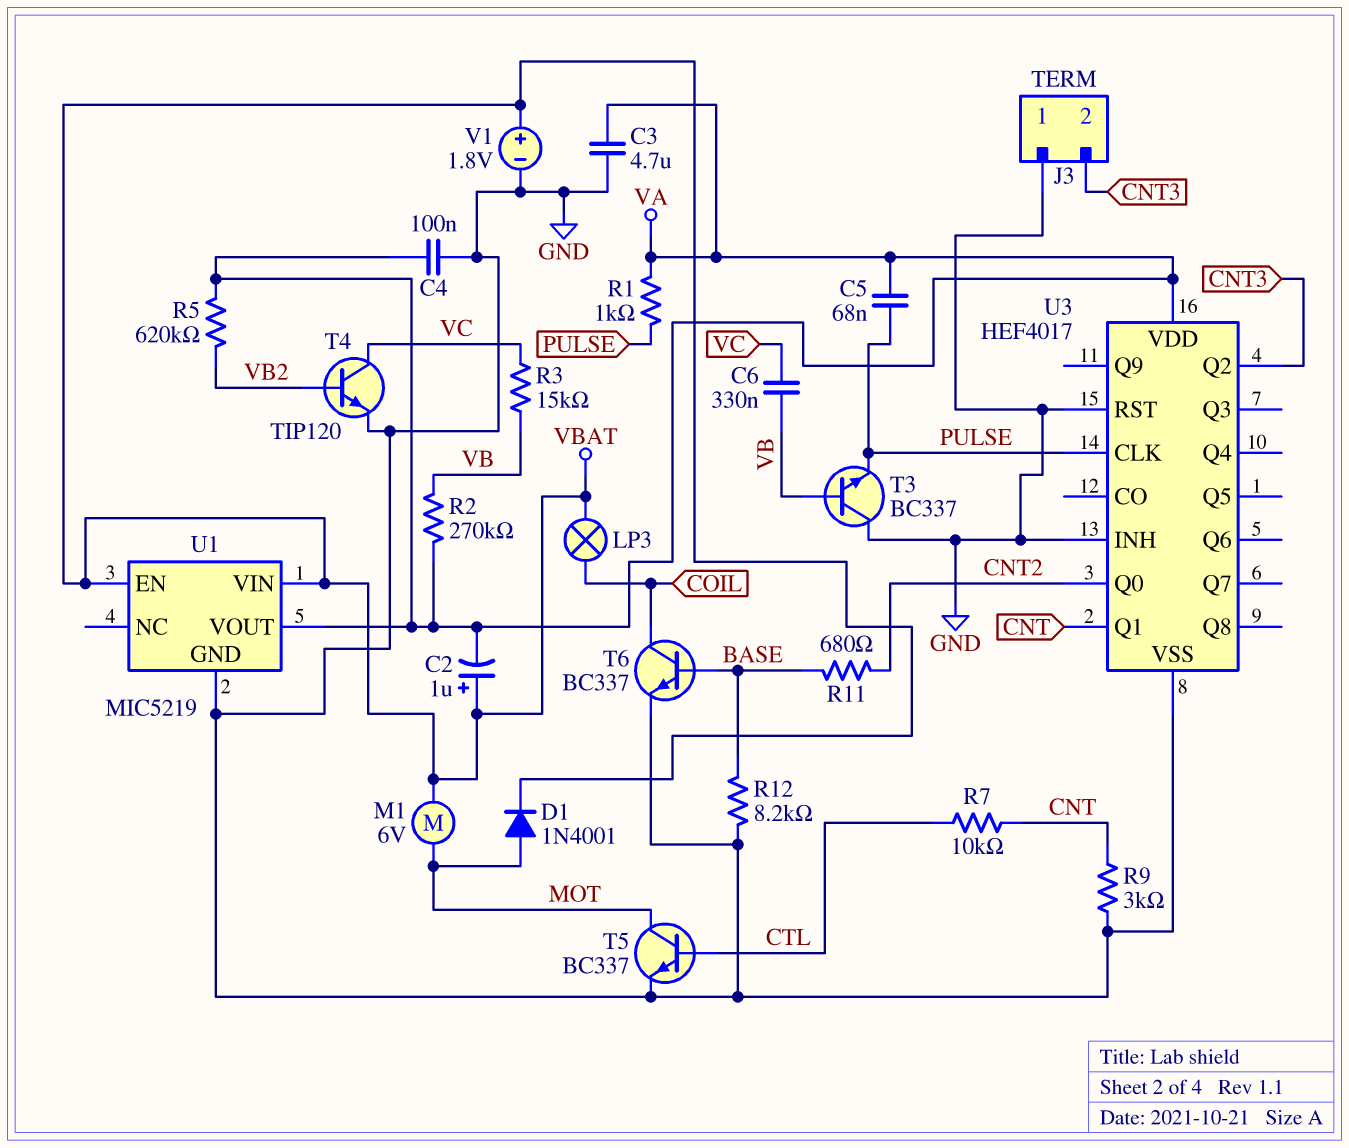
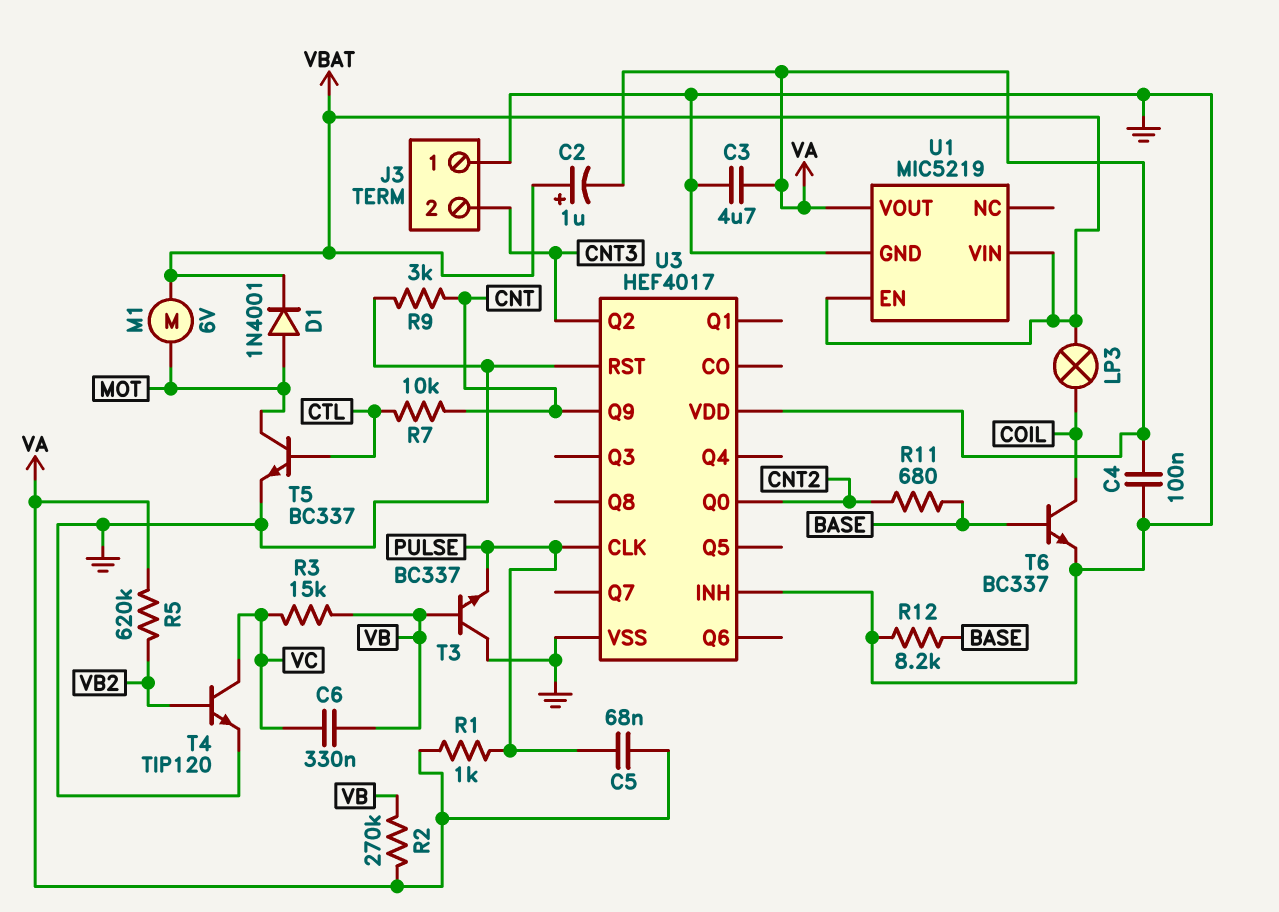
U3 pin Q1: CNT -> none
U3 pin Q9: none -> CNT
V1: 1.8V (plus VBAT, minus GND) -> none

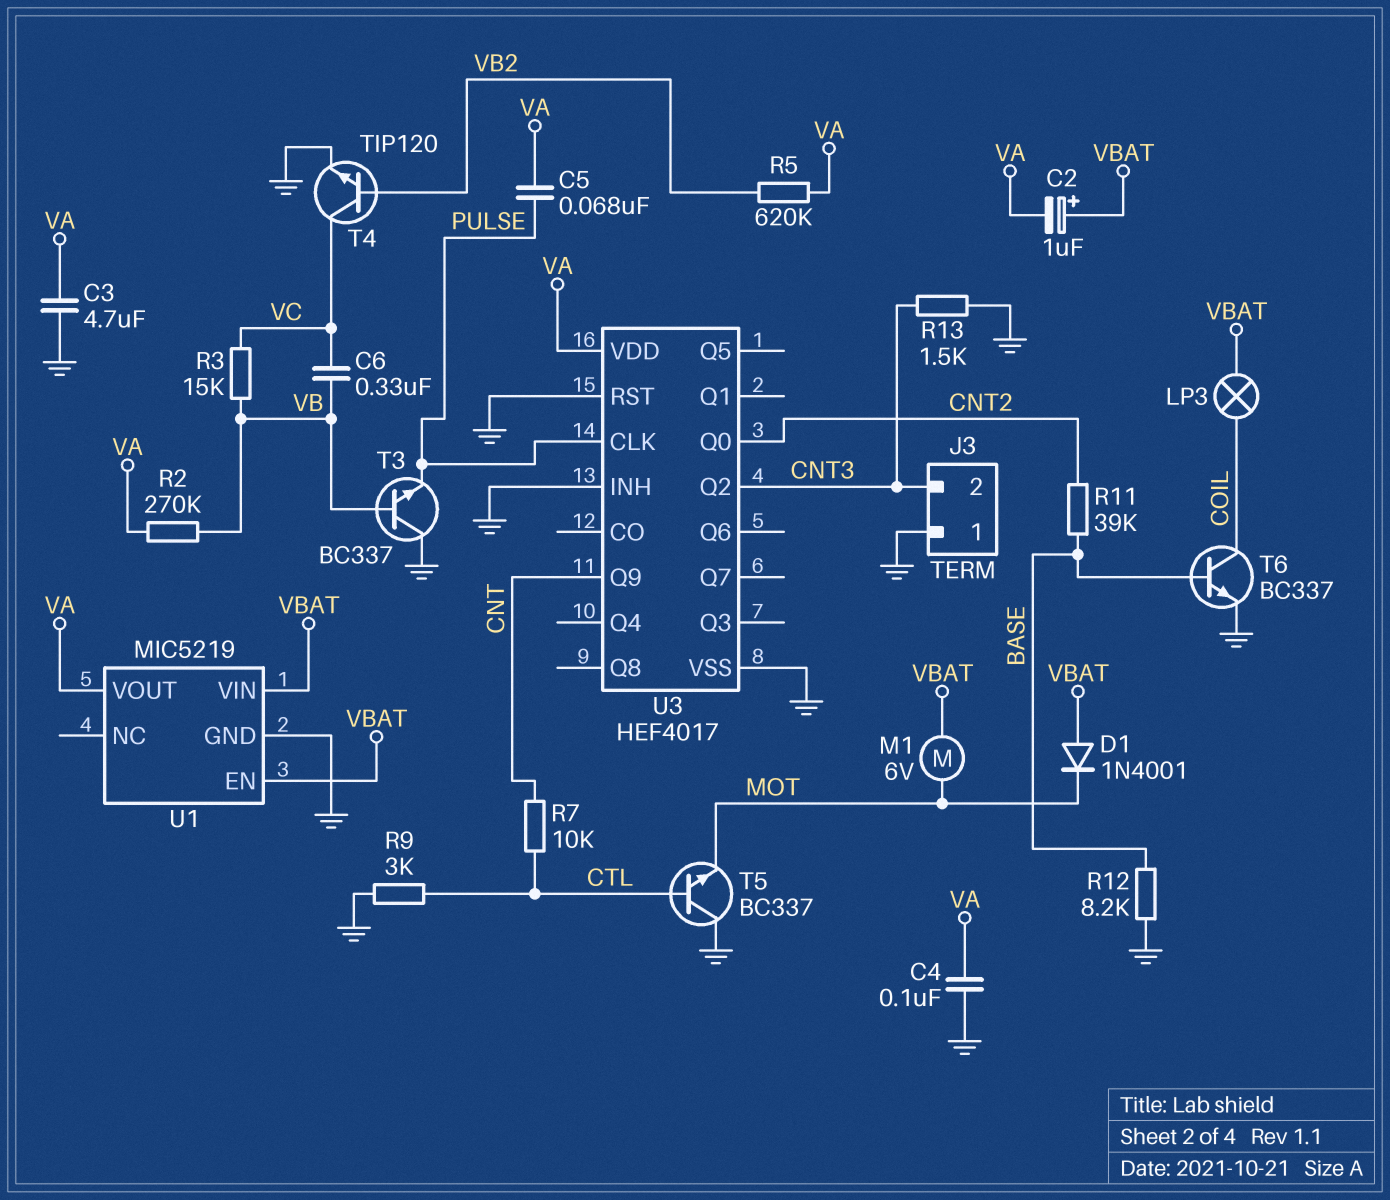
D1: diode 1N4001 (A MOT, K VBAT) -> diode 1N4001 (A VBAT, K MOT)
R1: 1k (PULSE, VA) -> none
R9: 3k (CNT, GND) -> 3k (CTL, GND)
R11: 680 (BASE, CNT2) -> 39k (BASE, CNT2)
R13: none -> 1.5k (CNT3, GND)
T5: NPN BC337 (B CTL, C MOT, E GND) -> NPN BC337 (B CTL, C GND, E MOT)

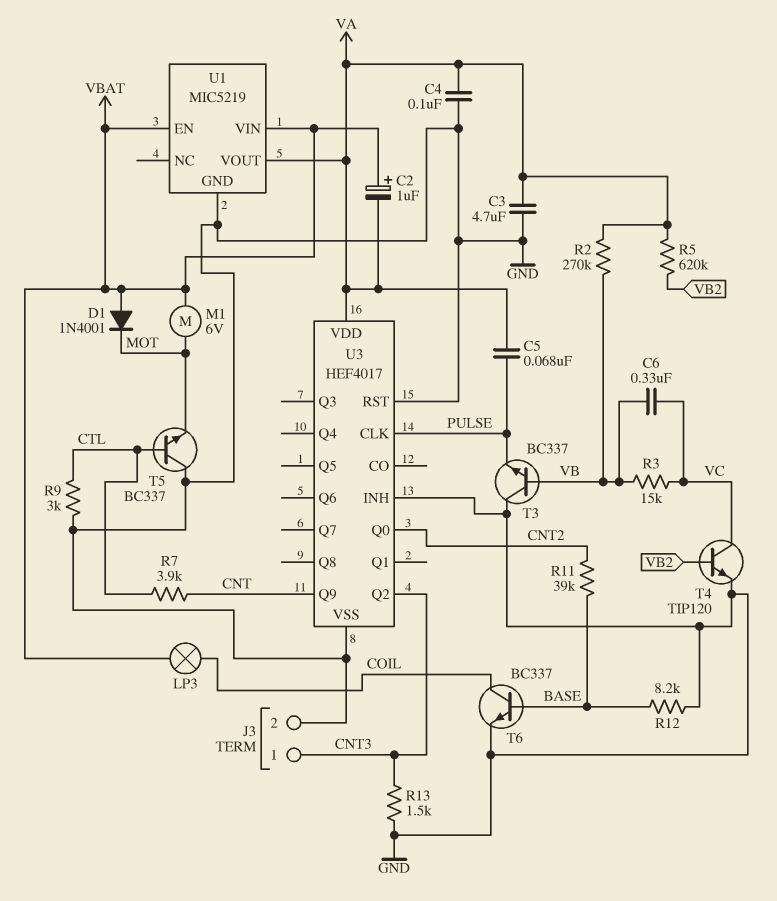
J3 pin 1: GND -> CNT3
J3 pin 2: CNT3 -> GND
R7: 10k (CNT, CTL) -> 3.9k (CNT, CTL)

